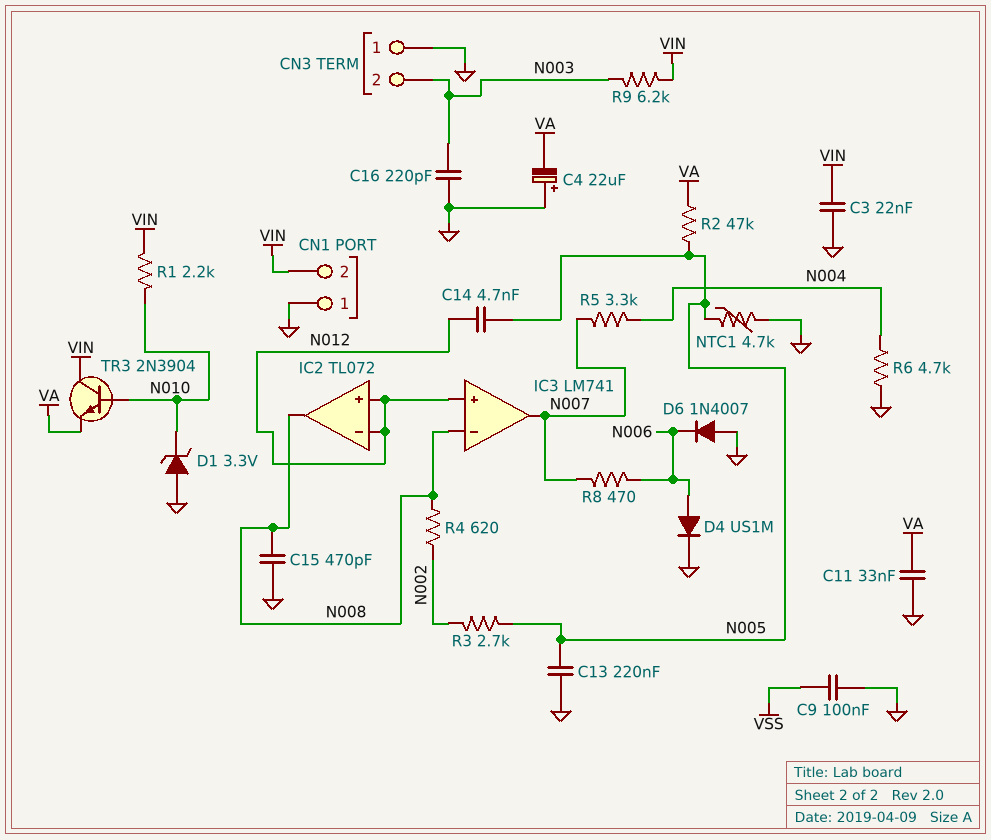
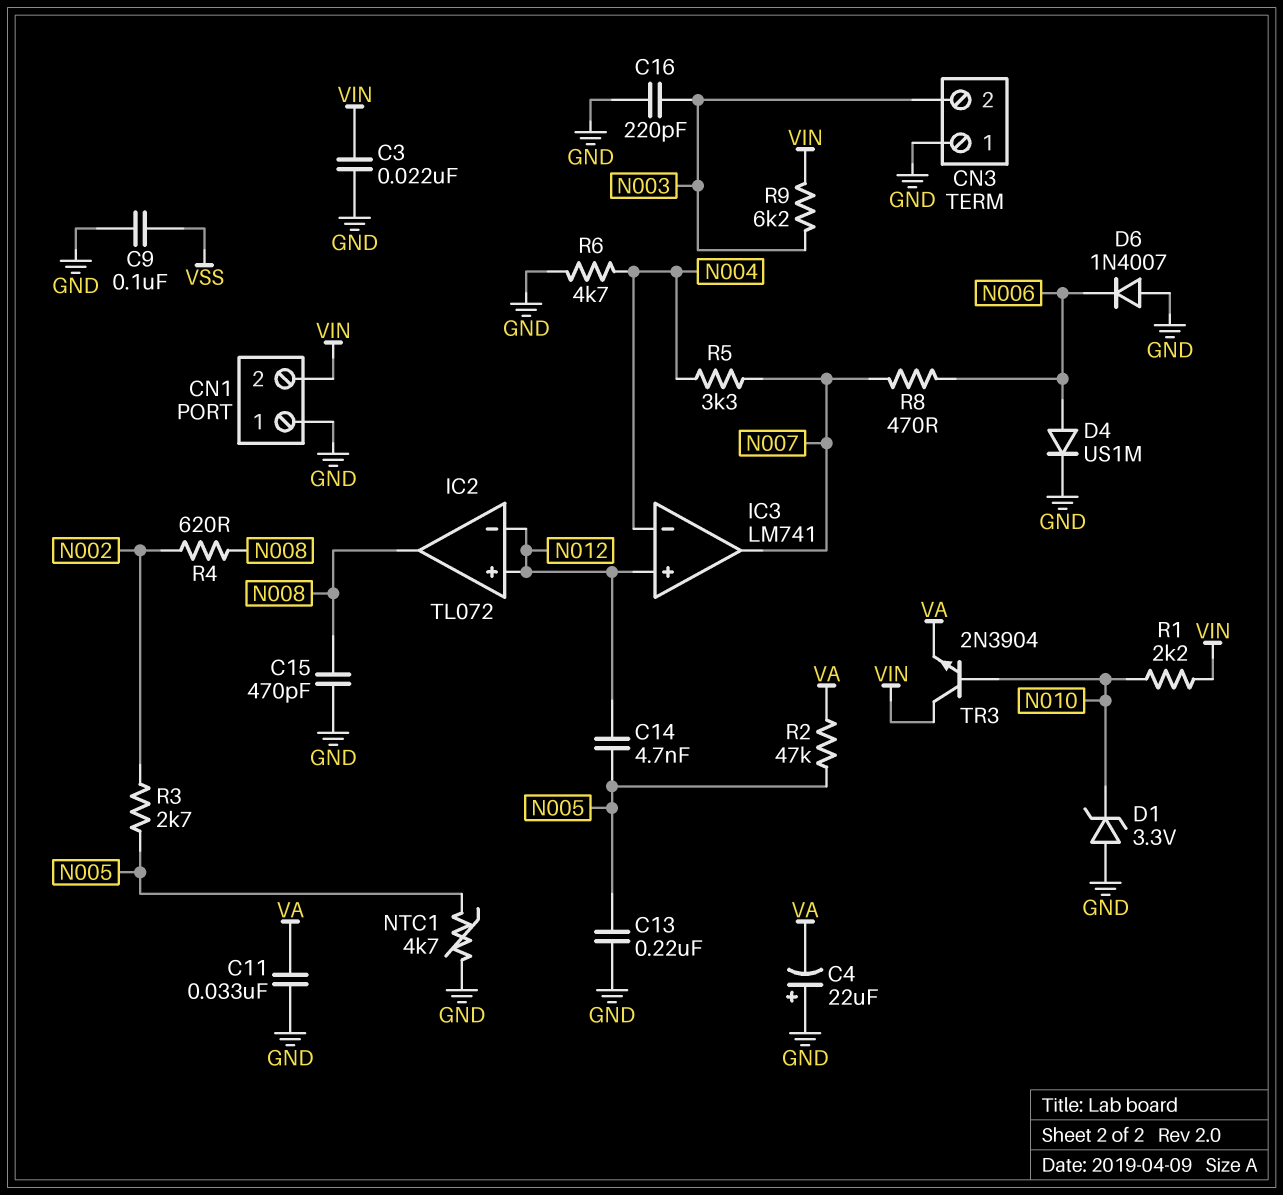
IC3 pin in-: N008 -> N004

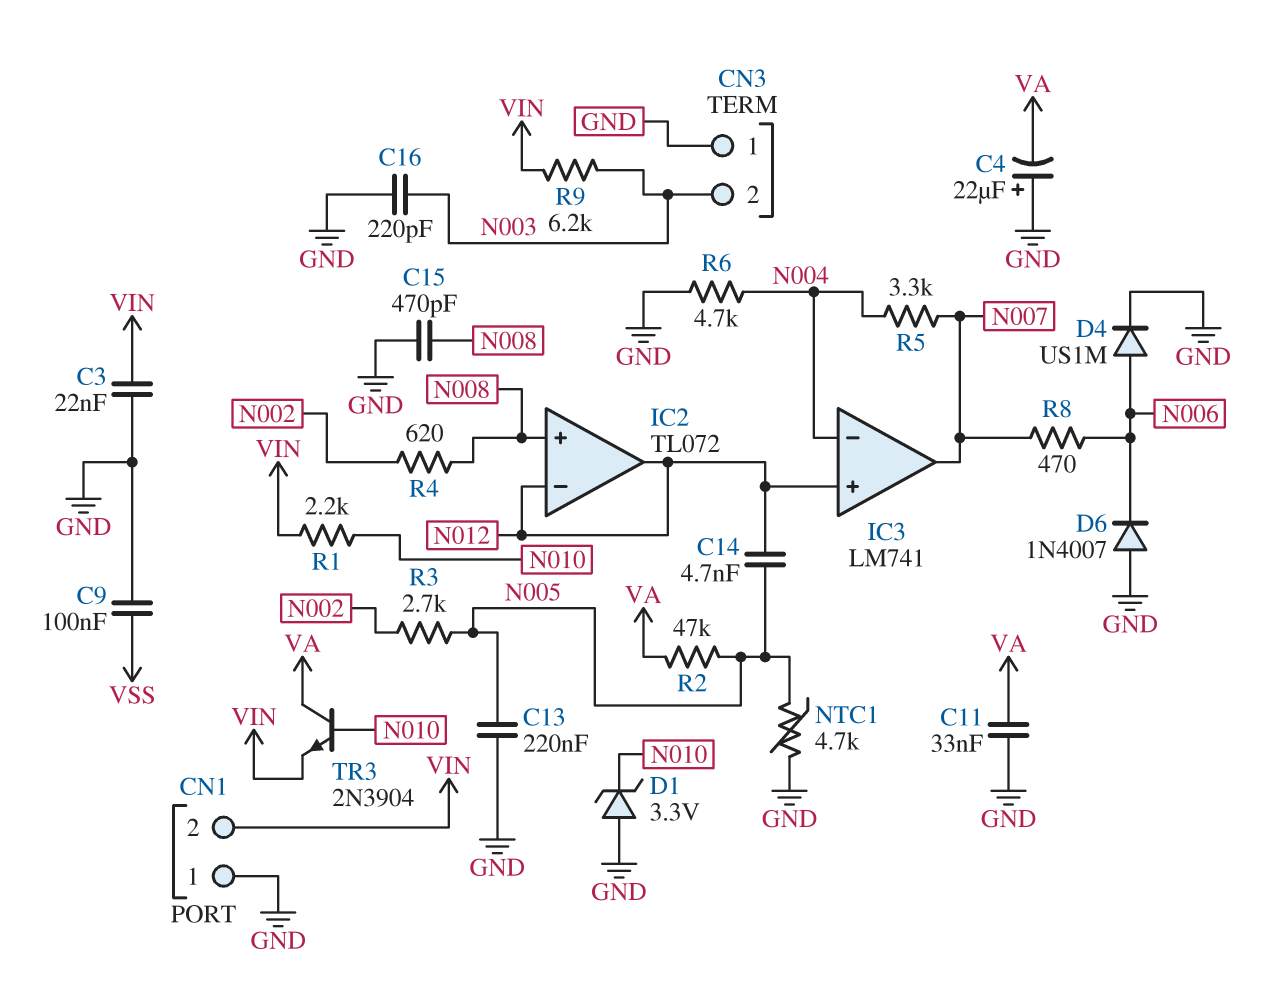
IC2 pin in+: N012 -> N008
IC2 pin out: N008 -> N012
TR3: NPN 2N3904 (B N010, C VIN, E VA) -> NPN 2N3904 (B N010, C VA, E VIN)

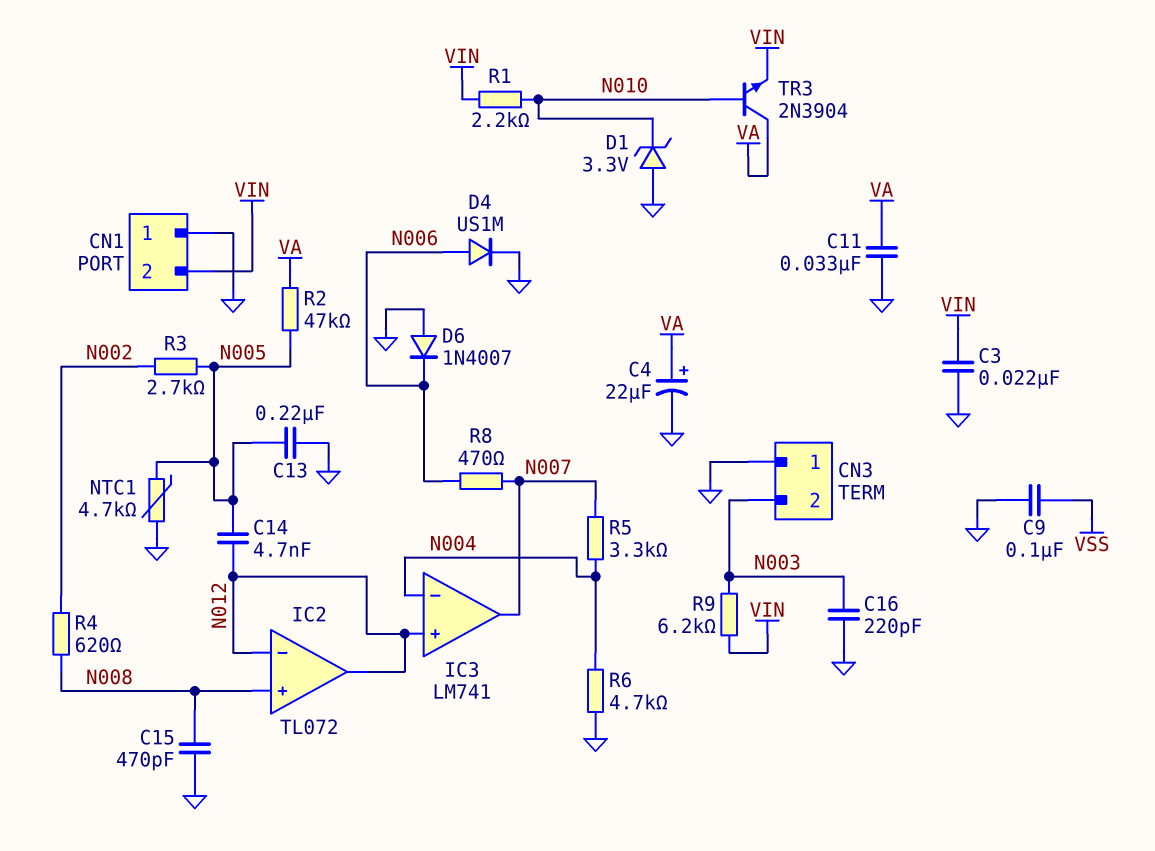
C4: 22uF (plus GND, minus VA) -> 22uF (plus VA, minus GND)

